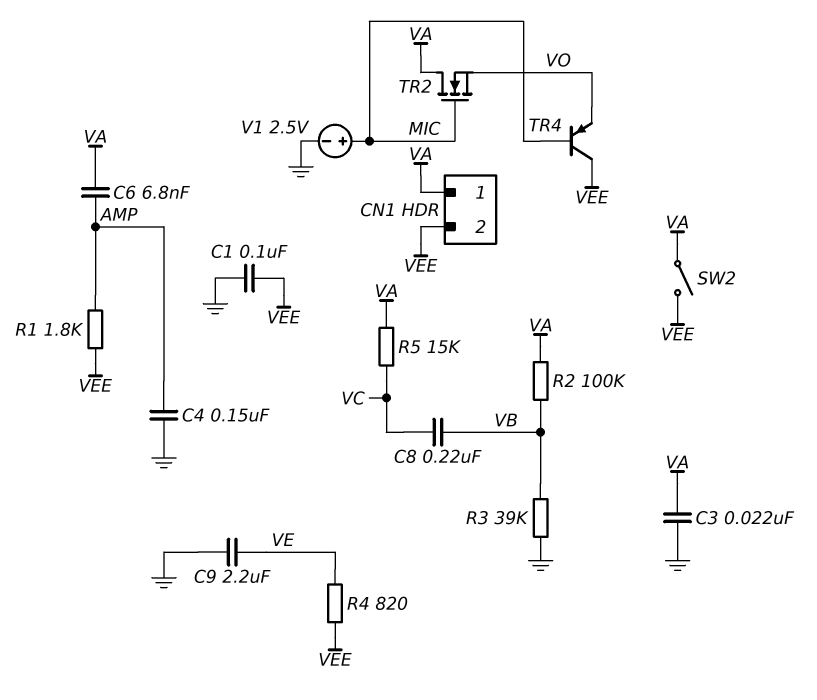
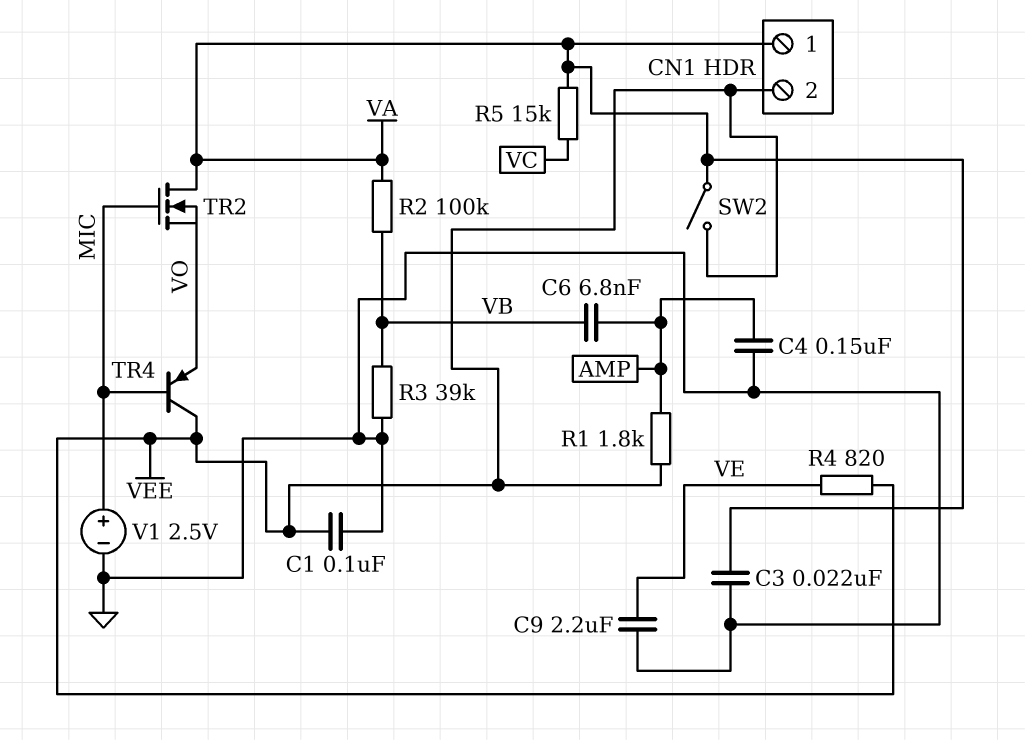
C6: 6.8nF (AMP, VA) -> 6.8nF (AMP, VB)
C8: 220nF (VB, VC) -> none

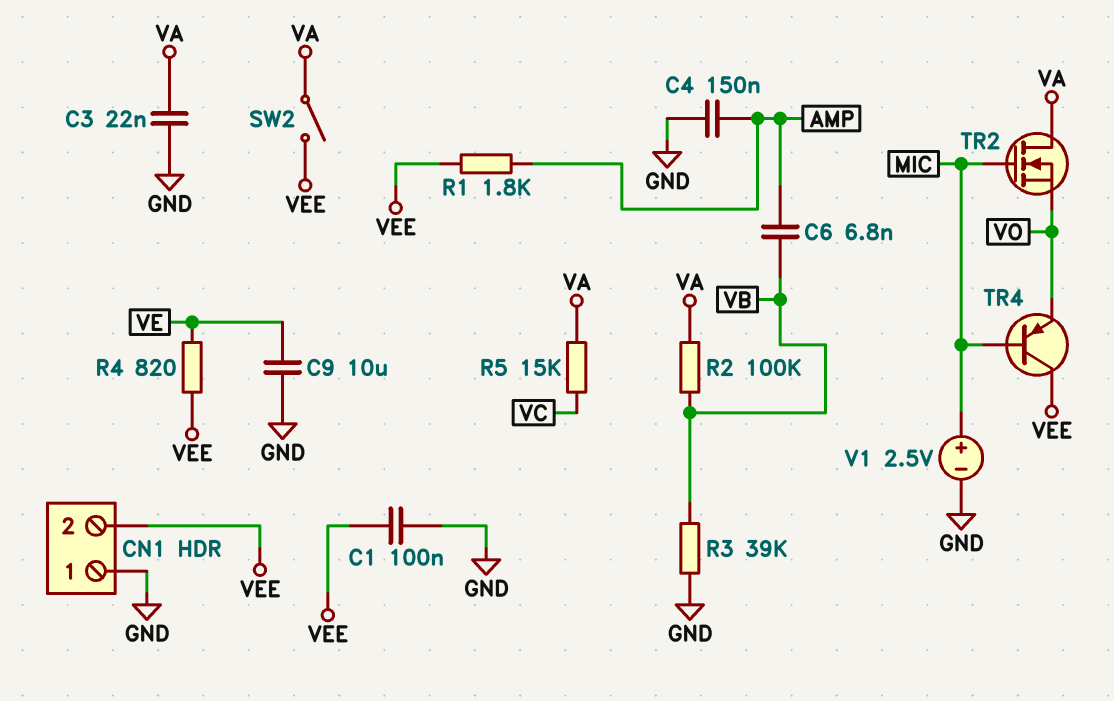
C9: 2.2uF (GND, VE) -> 10uF (GND, VE)
CN1 pin 1: VA -> GND

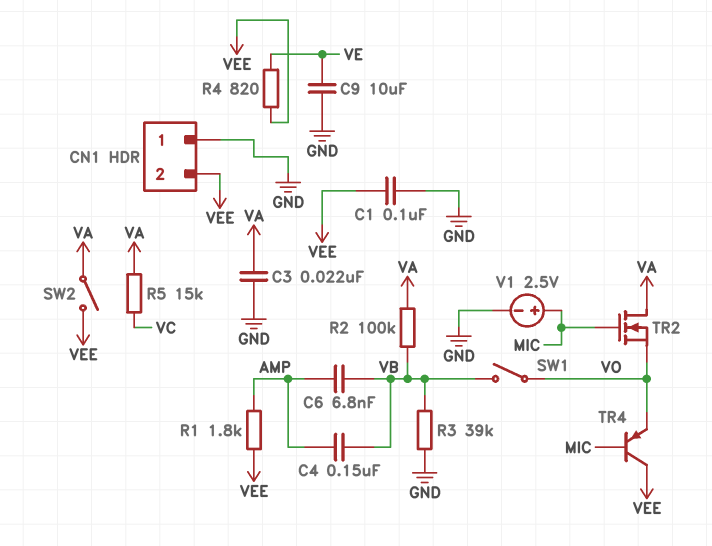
C4: 150nF (AMP, GND) -> 150nF (AMP, VB)
SW1: none -> switch (VB, VO)

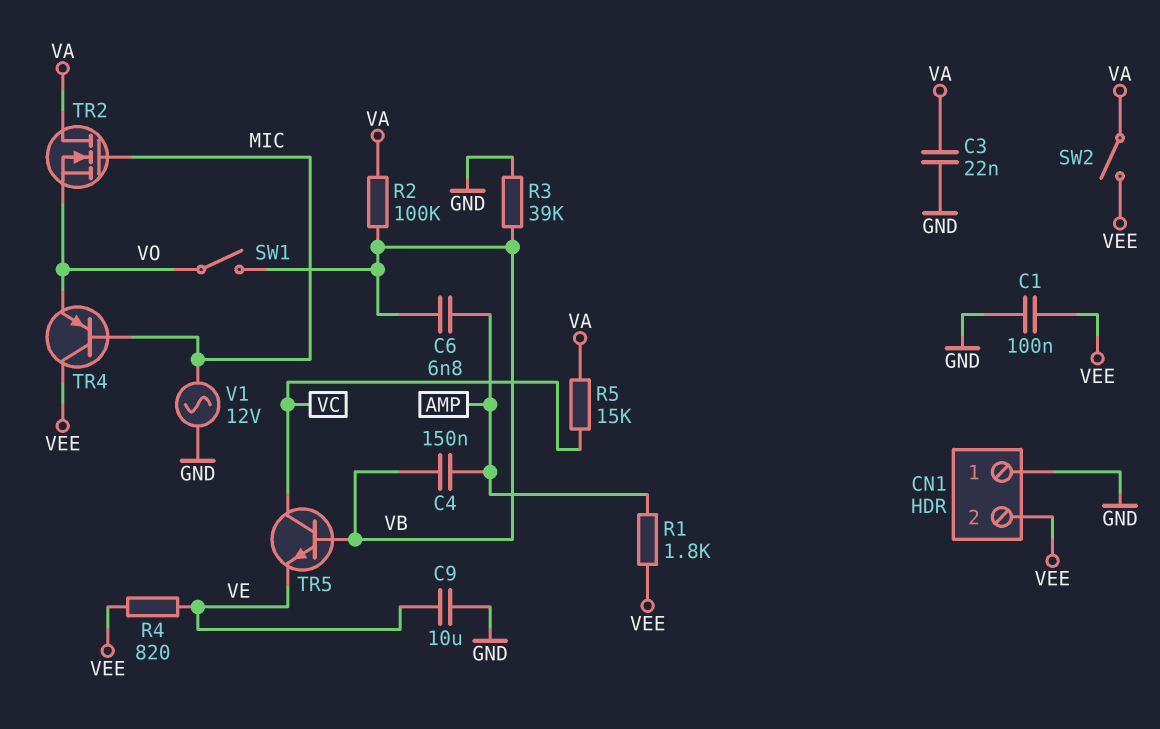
TR5: none -> NPN (B VB, C VC, E VE)
V1: 2.5V (plus MIC, minus GND) -> AC 12V (GND, MIC)

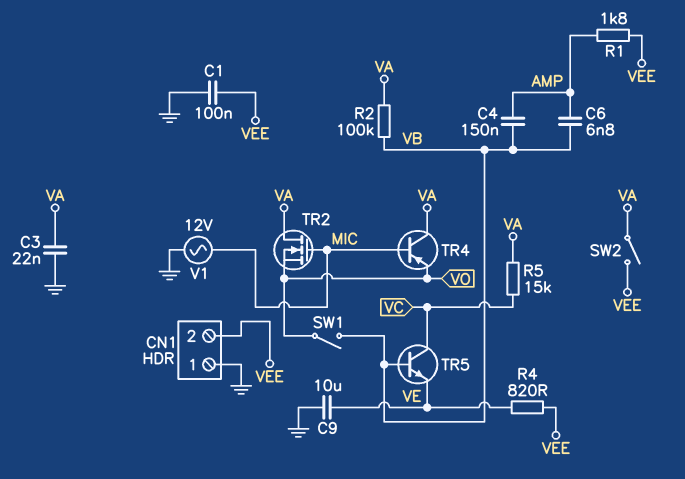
R3: 39k (GND, VB) -> none
TR4: PNP (B MIC, C VEE, E VO) -> PNP (B MIC, C VA, E VO)

